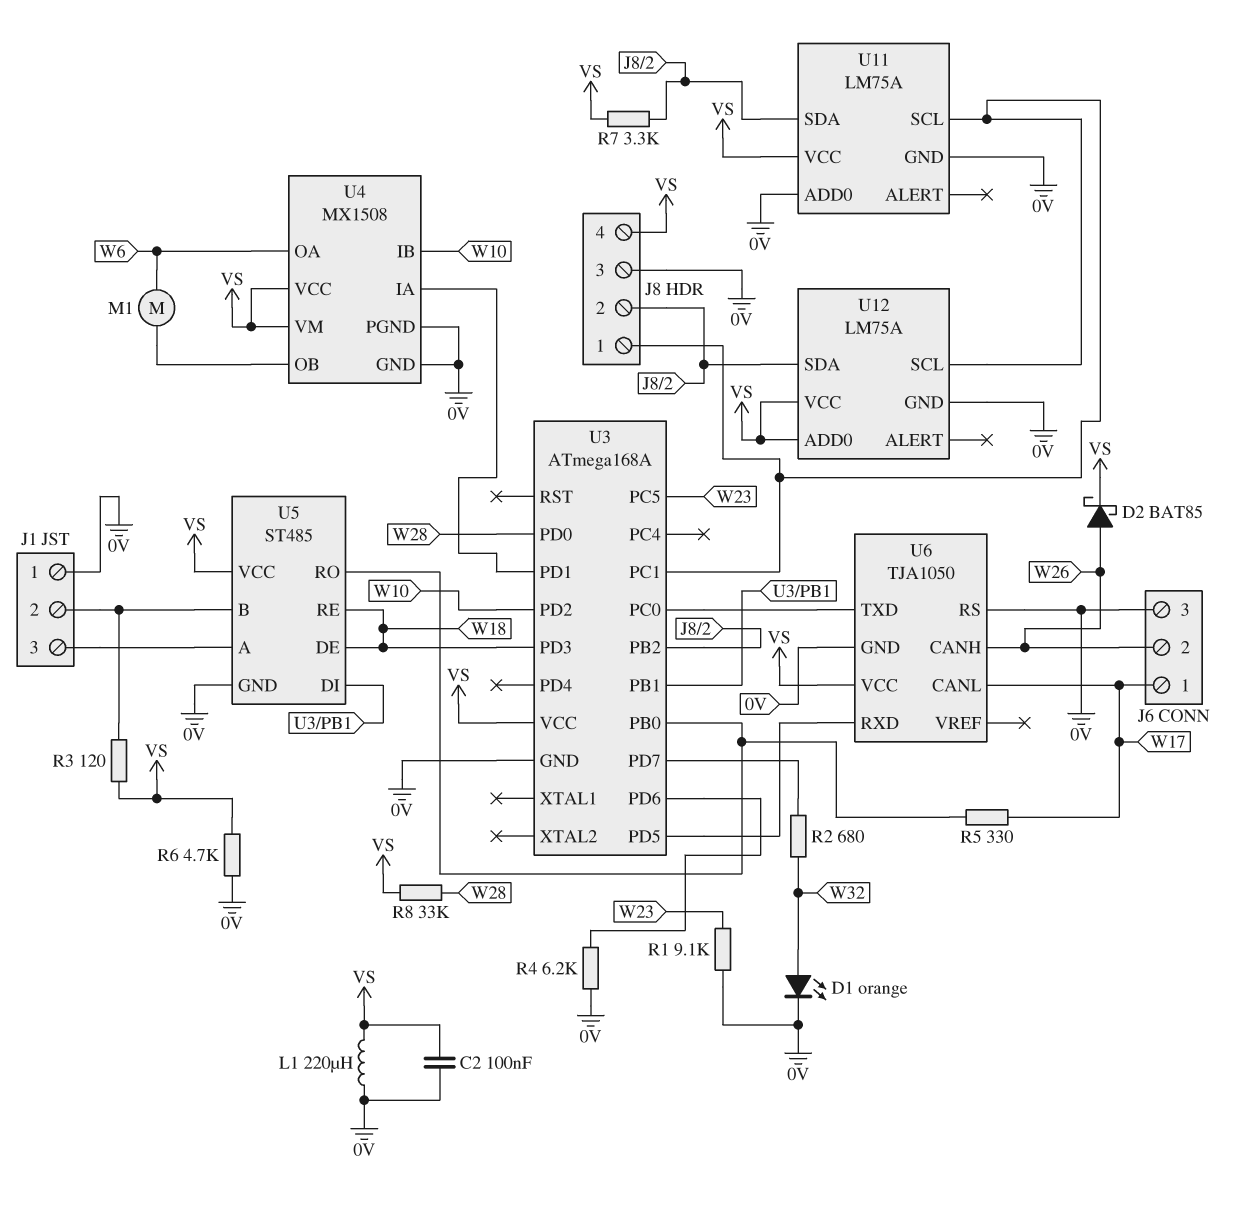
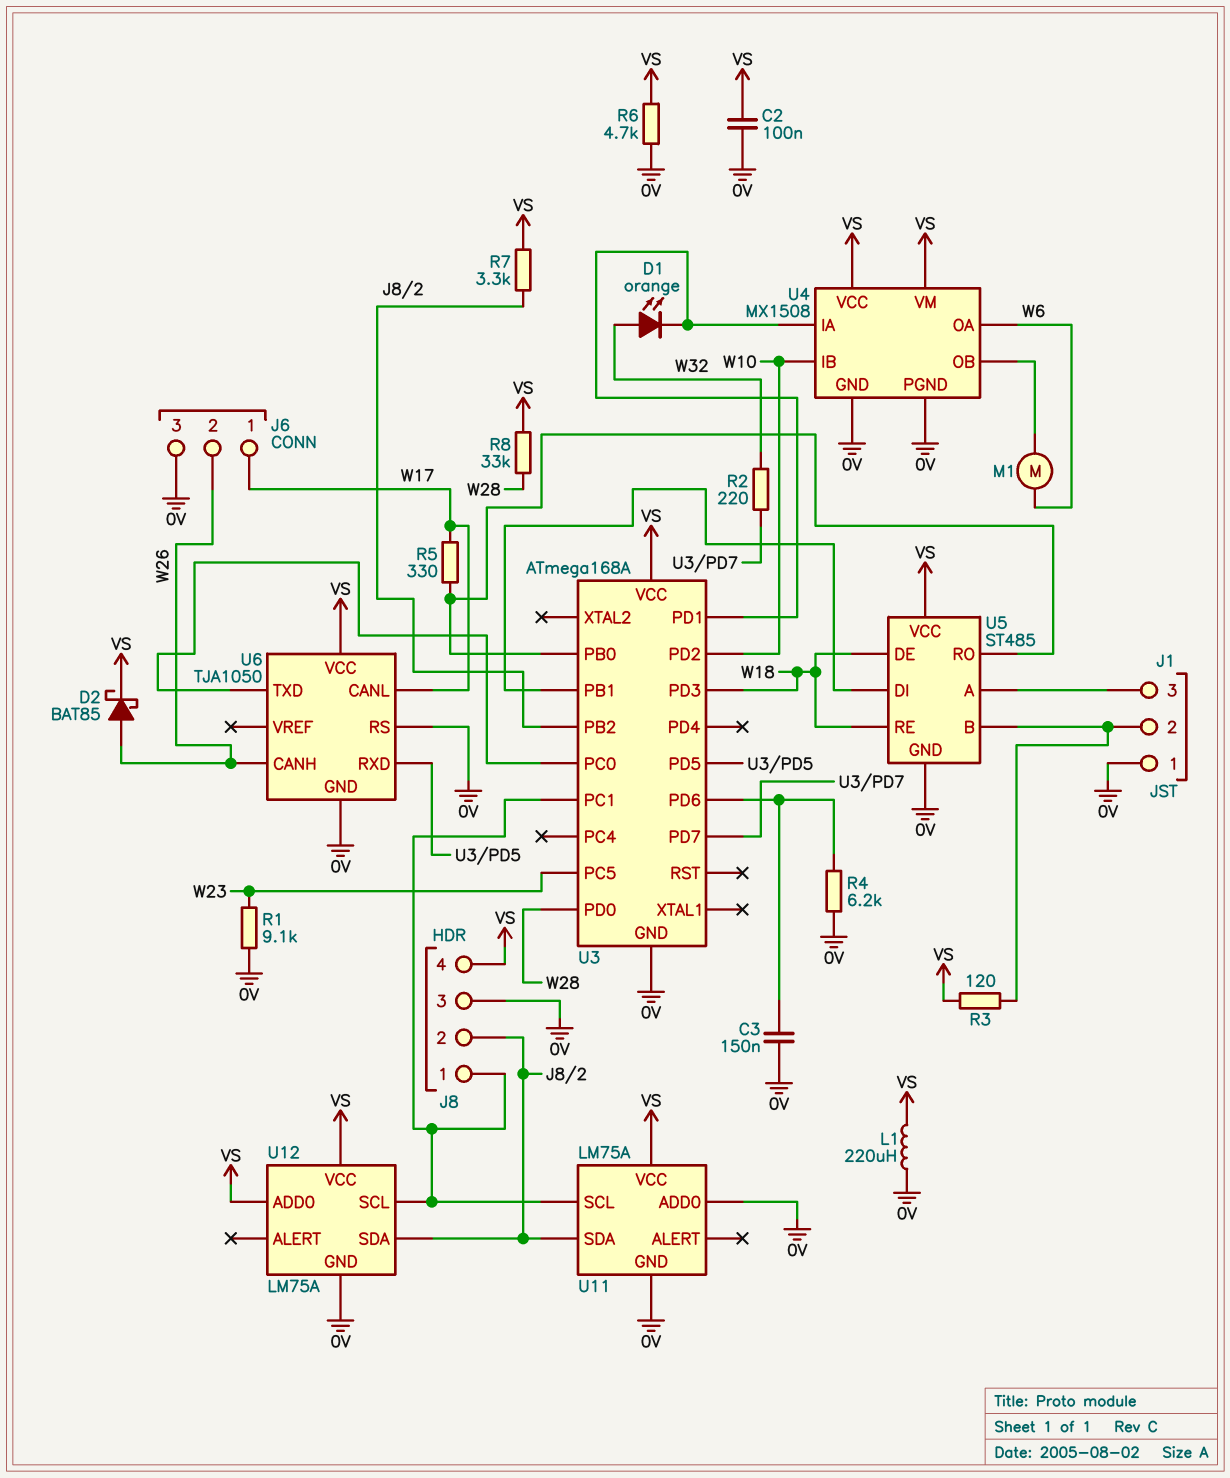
C3: none -> 150nF (0V, U3/PD6)
D1: LED orange (A W32, K 0V) -> LED orange (A W32, K U3/PD1)
R2: 680 (U3/PD7, W32) -> 220 (U3/PD7, W32)

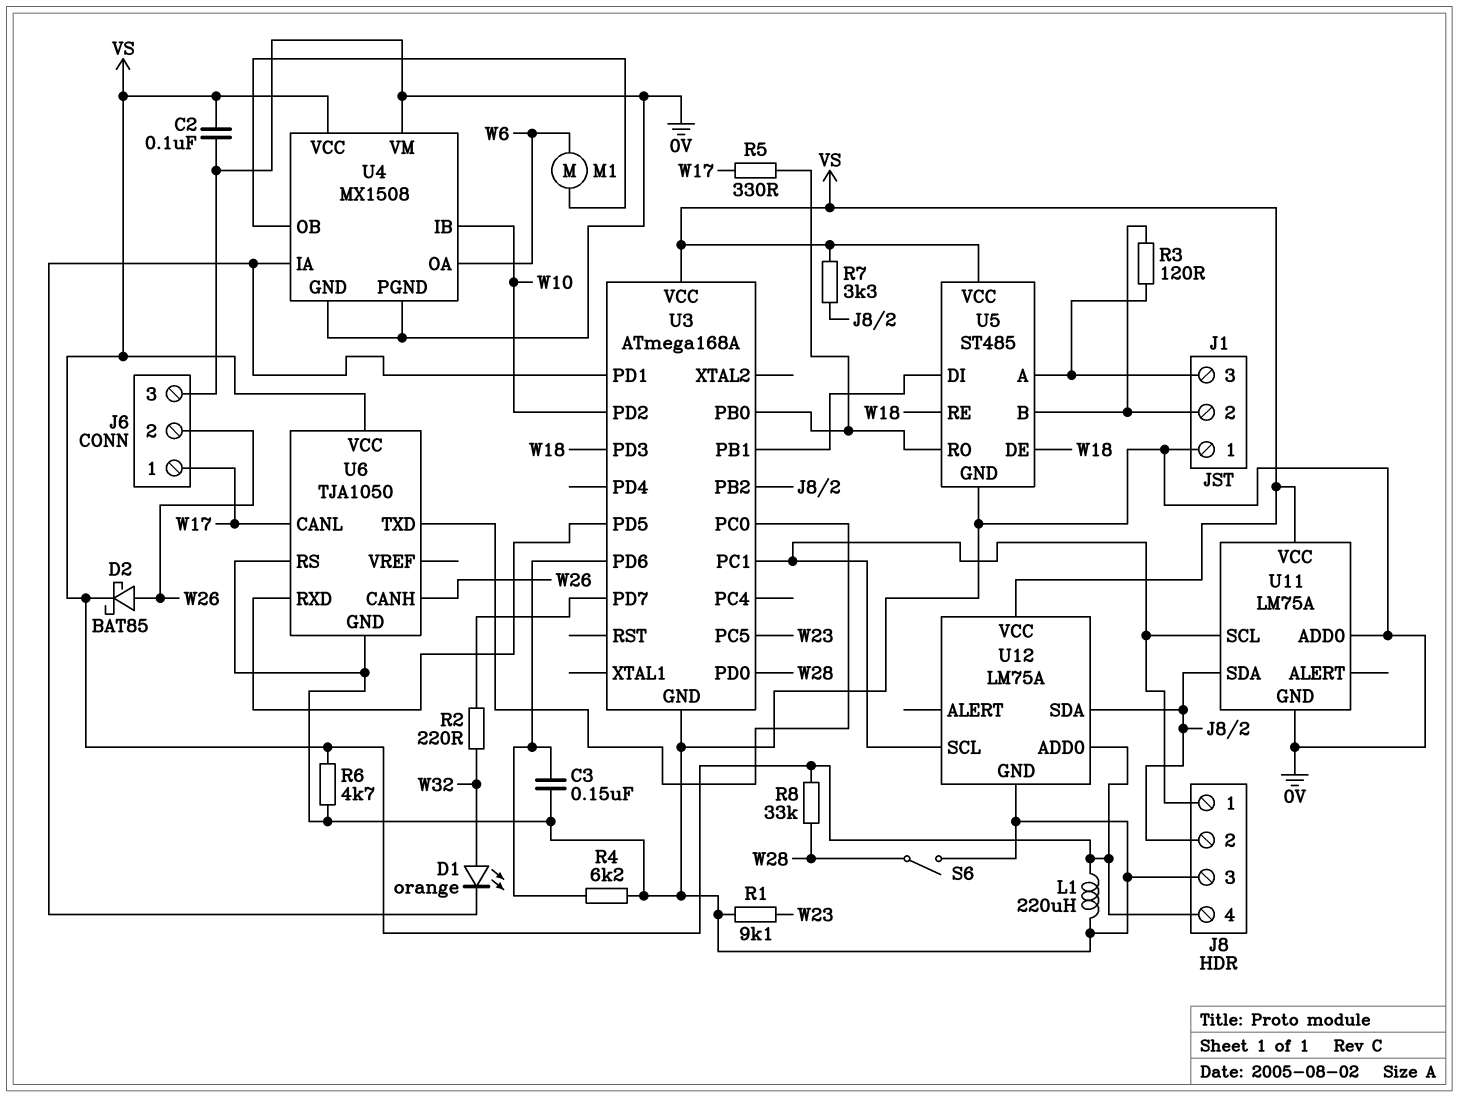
R3: 120 (J1/2, VS) -> 120 (J1/2, J1/3)
S6: none -> switch (0V, W28)
U4 pin VM: VS -> 0V

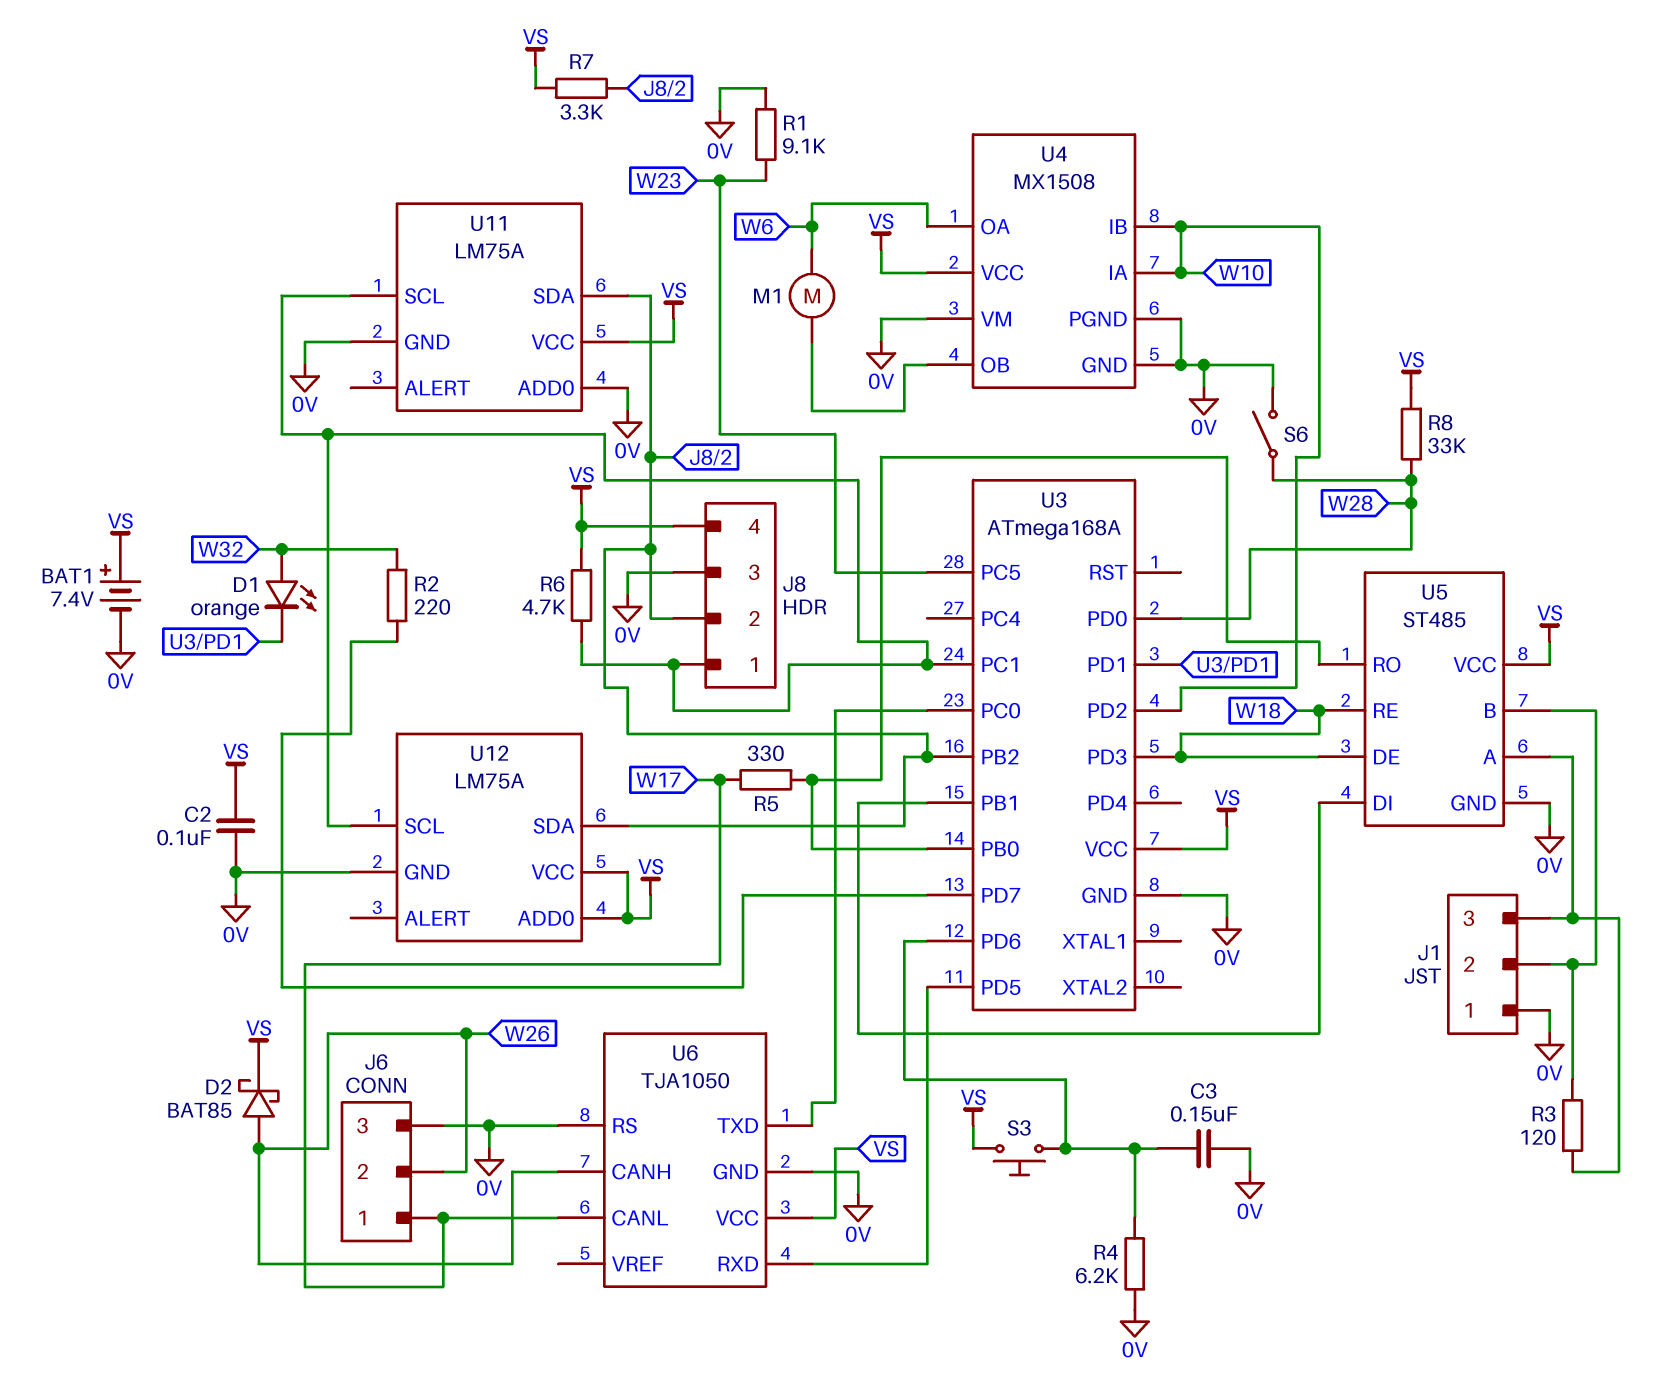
BAT1: none -> 7.4V (plus VS, minus 0V)
L1: 220uH (0V, VS) -> none
R6: 4.7k (0V, VS) -> 4.7k (J8/1, VS)
S3: none -> button (U3/PD6, VS)
U4 pin IA: U3/PD1 -> W10

